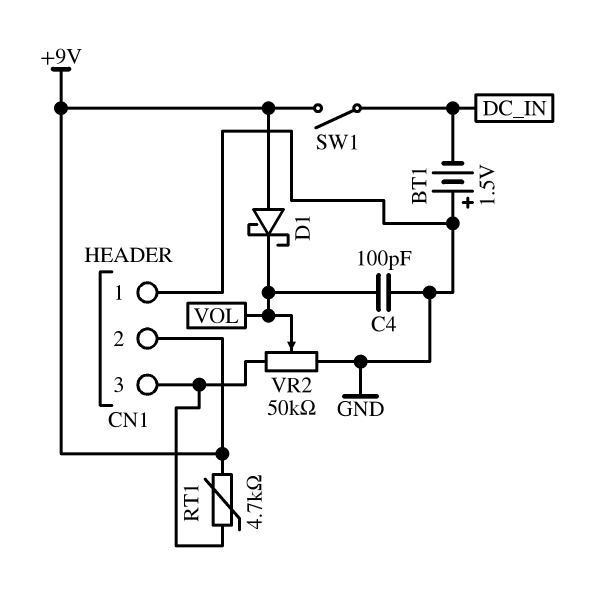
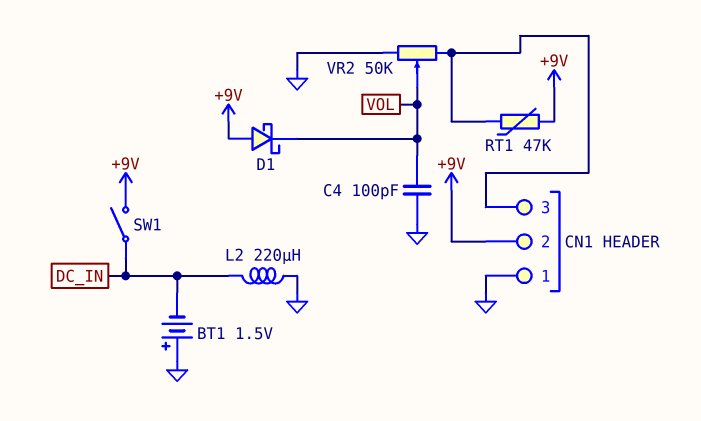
L2: none -> 220uH (DC_IN, GND)
RT1: 4.7k (+9V, CN1/3) -> 47k (+9V, CN1/3)

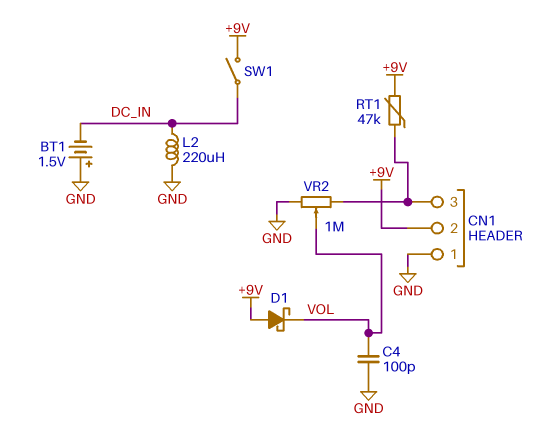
VR2: 50k (CN1/3, GND, wiper VOL) -> 1M (CN1/3, GND, wiper VOL)

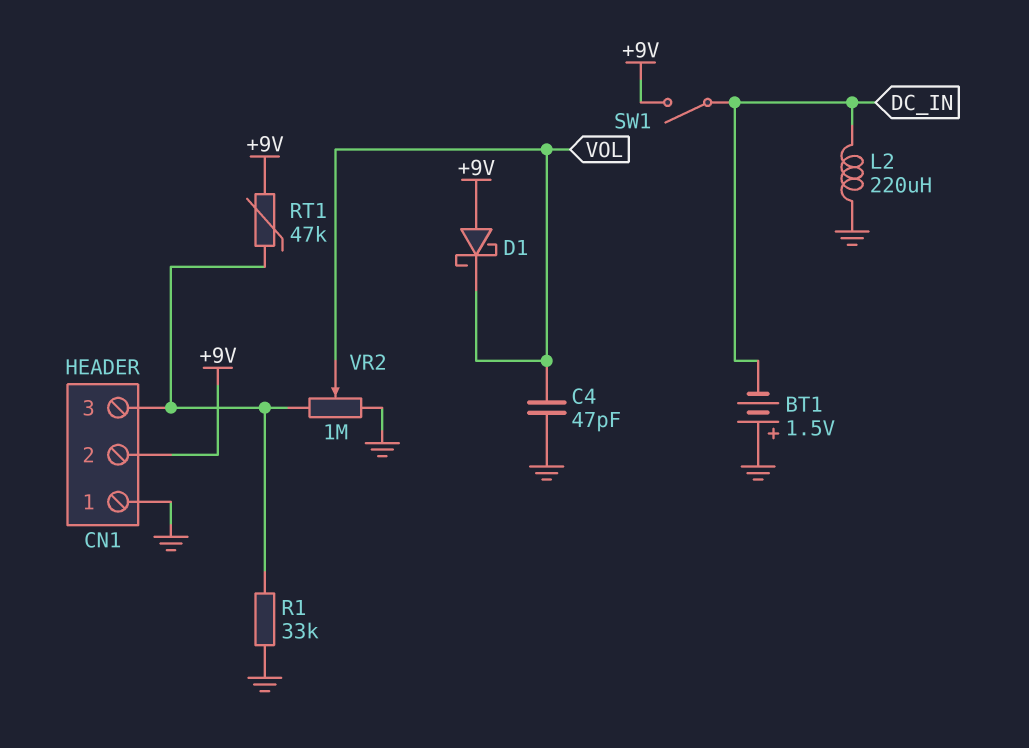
C4: 100pF (GND, VOL) -> 47pF (GND, VOL)
R1: none -> 33k (CN1/3, GND)

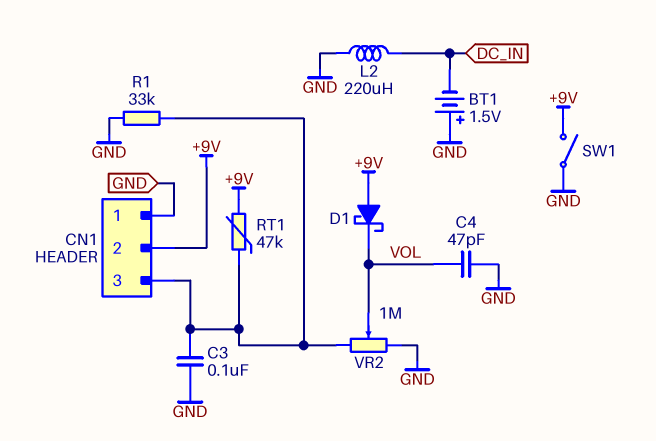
C3: none -> 100nF (CN1/3, GND)
SW1: switch (+9V, DC_IN) -> switch (+9V, GND)

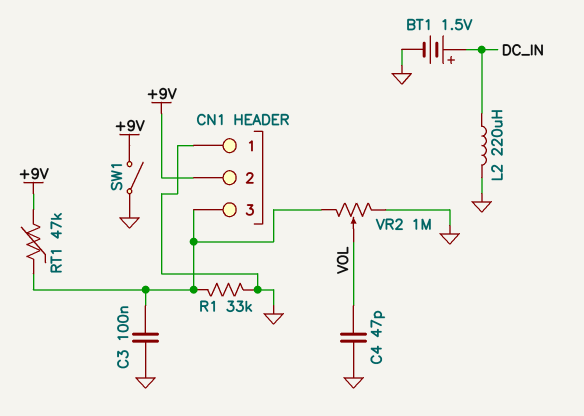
BT1: 1.5V (plus GND, minus DC_IN) -> 1.5V (plus DC_IN, minus GND)
D1: schottky (A +9V, K VOL) -> none

